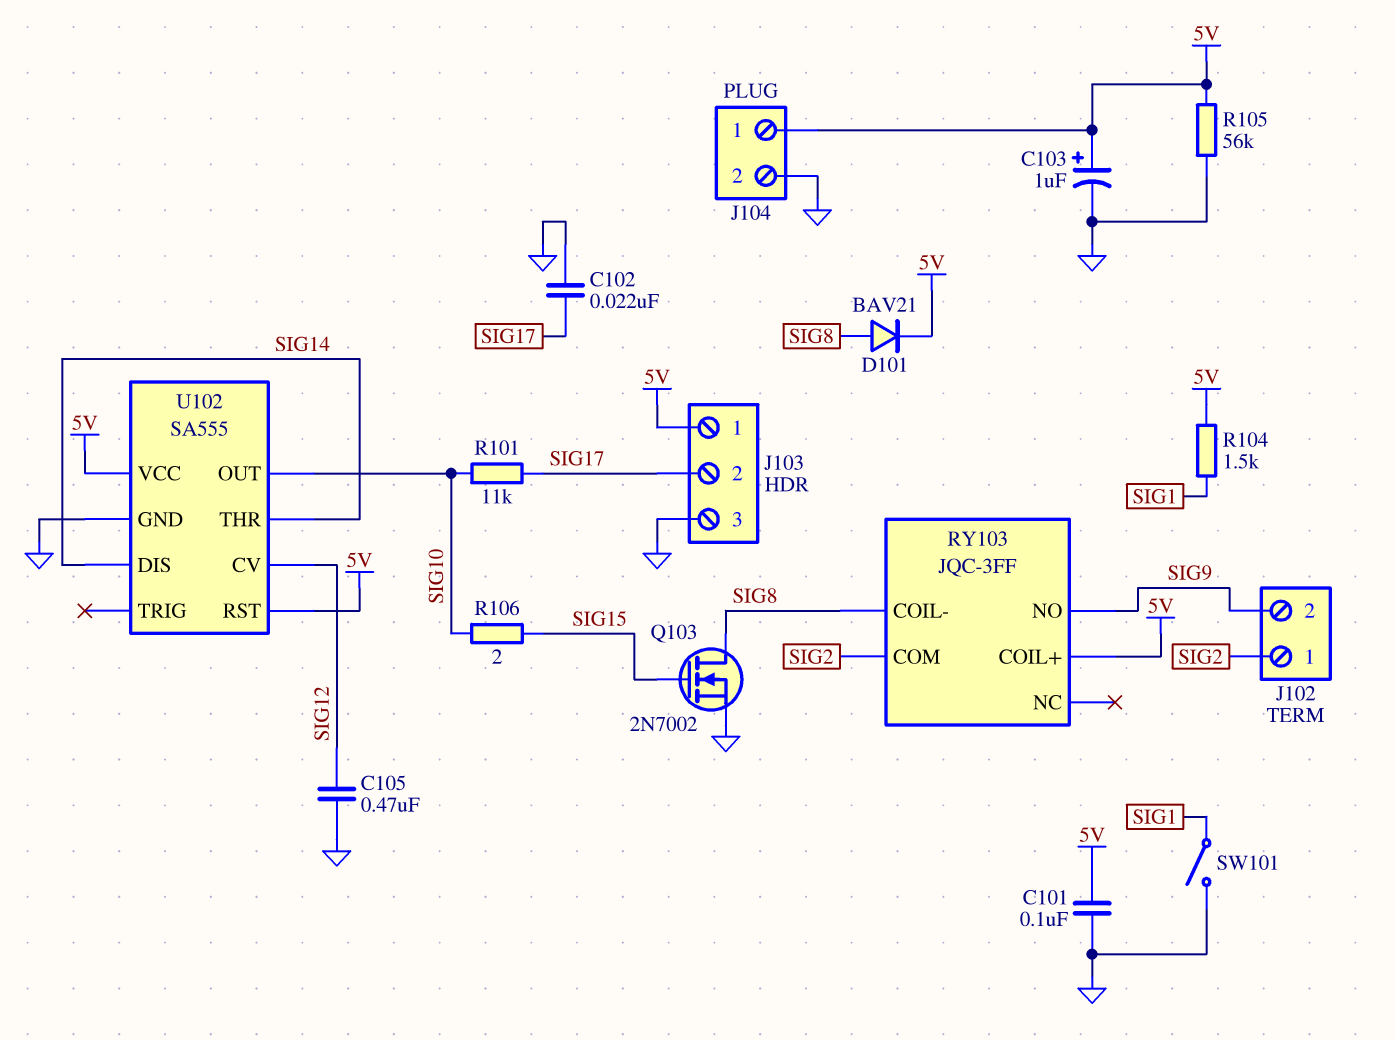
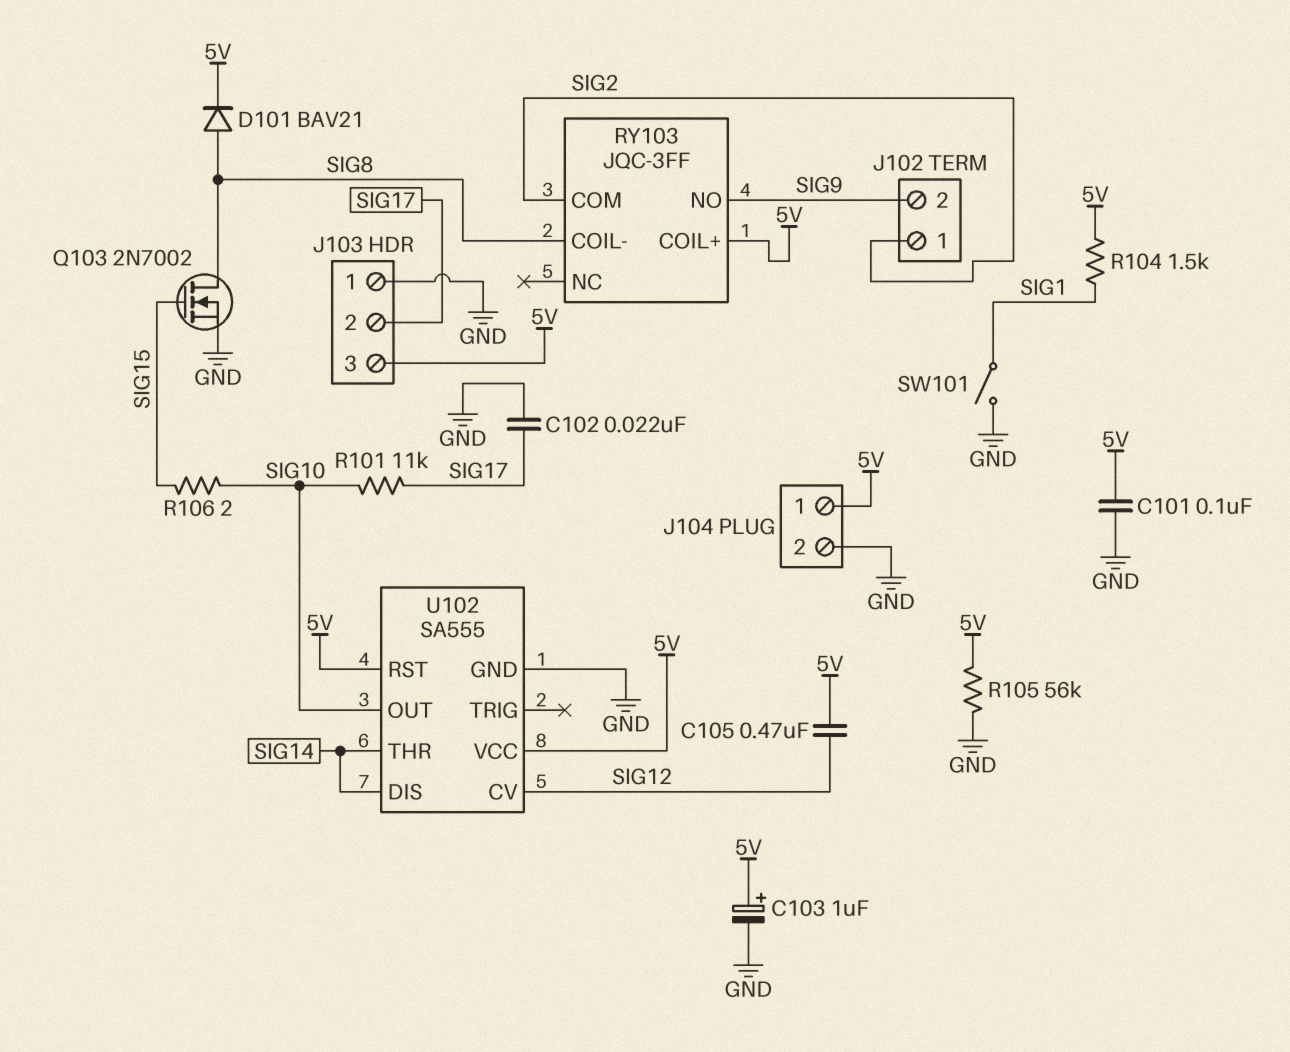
C105: 470nF (GND, SIG12) -> 470nF (5V, SIG12)
J103 pin 1: 5V -> GND
J103 pin 3: GND -> 5V

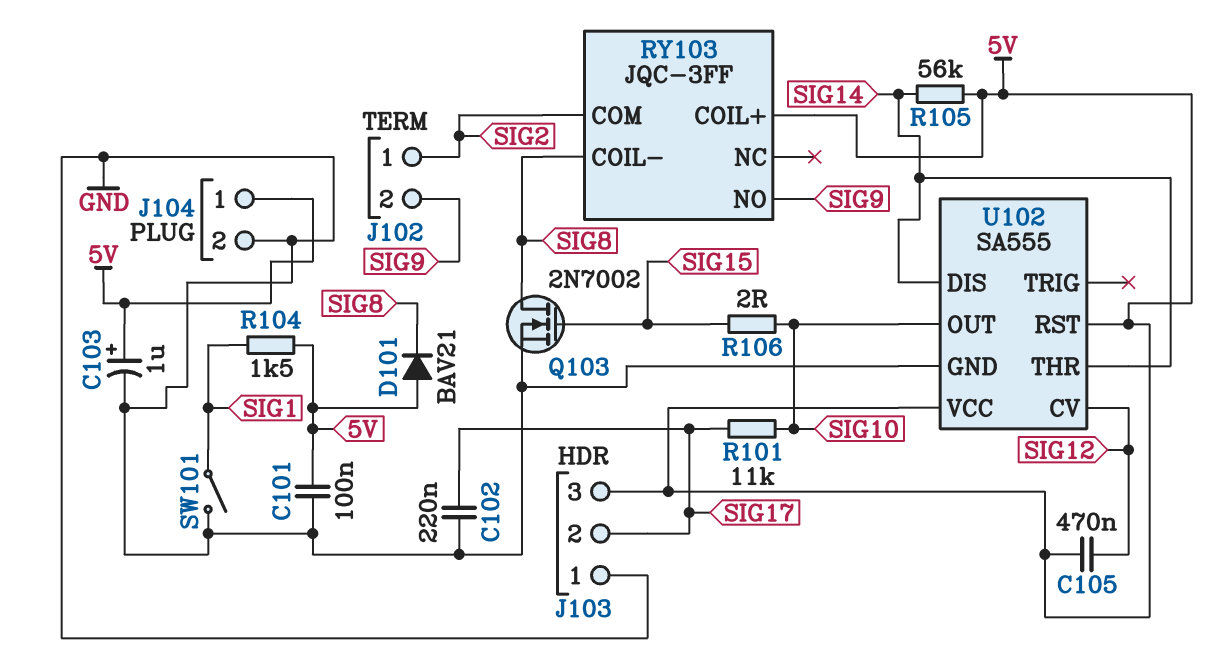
C102: 22nF (GND, SIG17) -> 220nF (GND, SIG17)
D101: diode BAV21 (A SIG8, K 5V) -> diode BAV21 (A 5V, K SIG8)
R105: 56k (5V, GND) -> 56k (5V, SIG14)

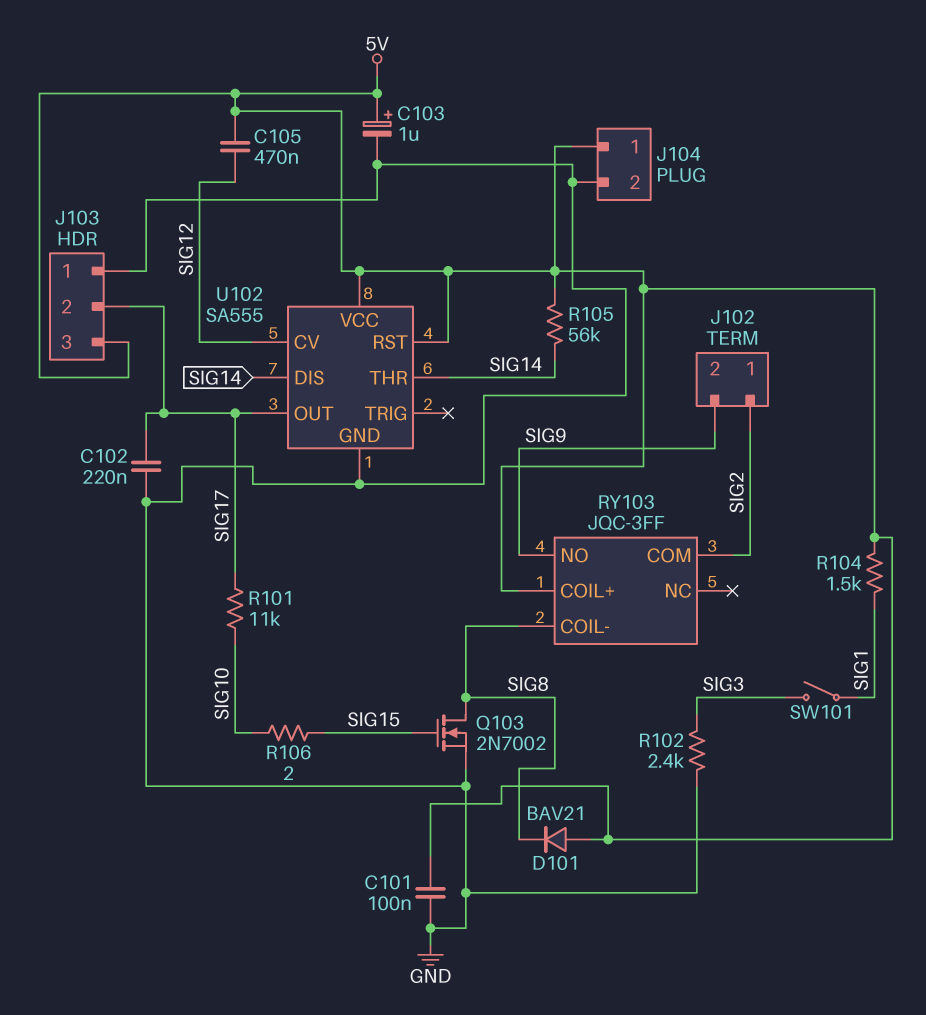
R102: none -> 2.4k (GND, SIG3)
SW101: switch (GND, SIG1) -> switch (SIG1, SIG3)
U102 pin OUT: SIG10 -> SIG17

